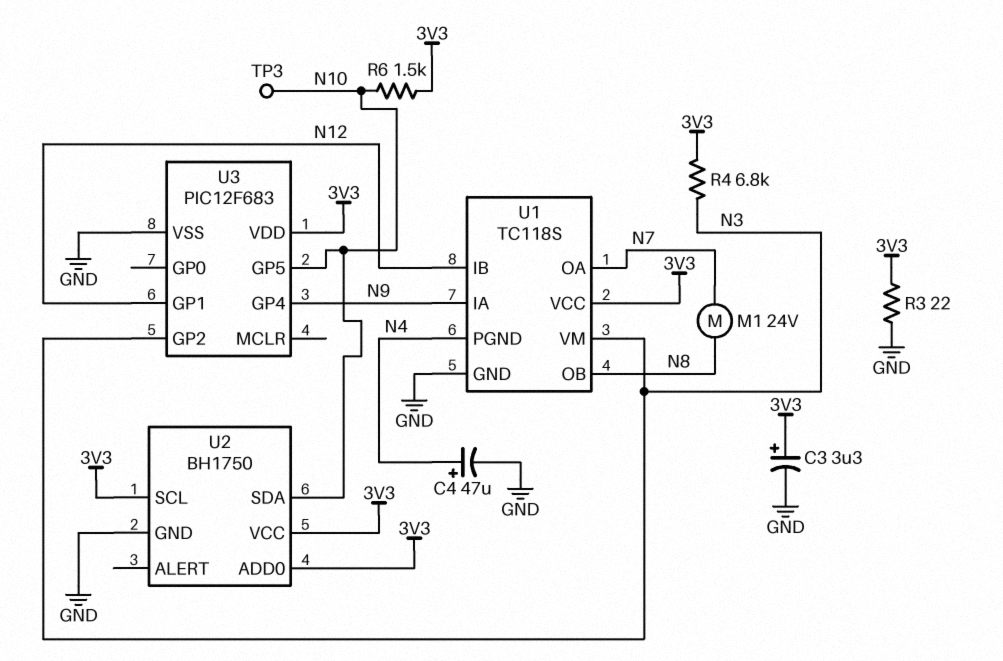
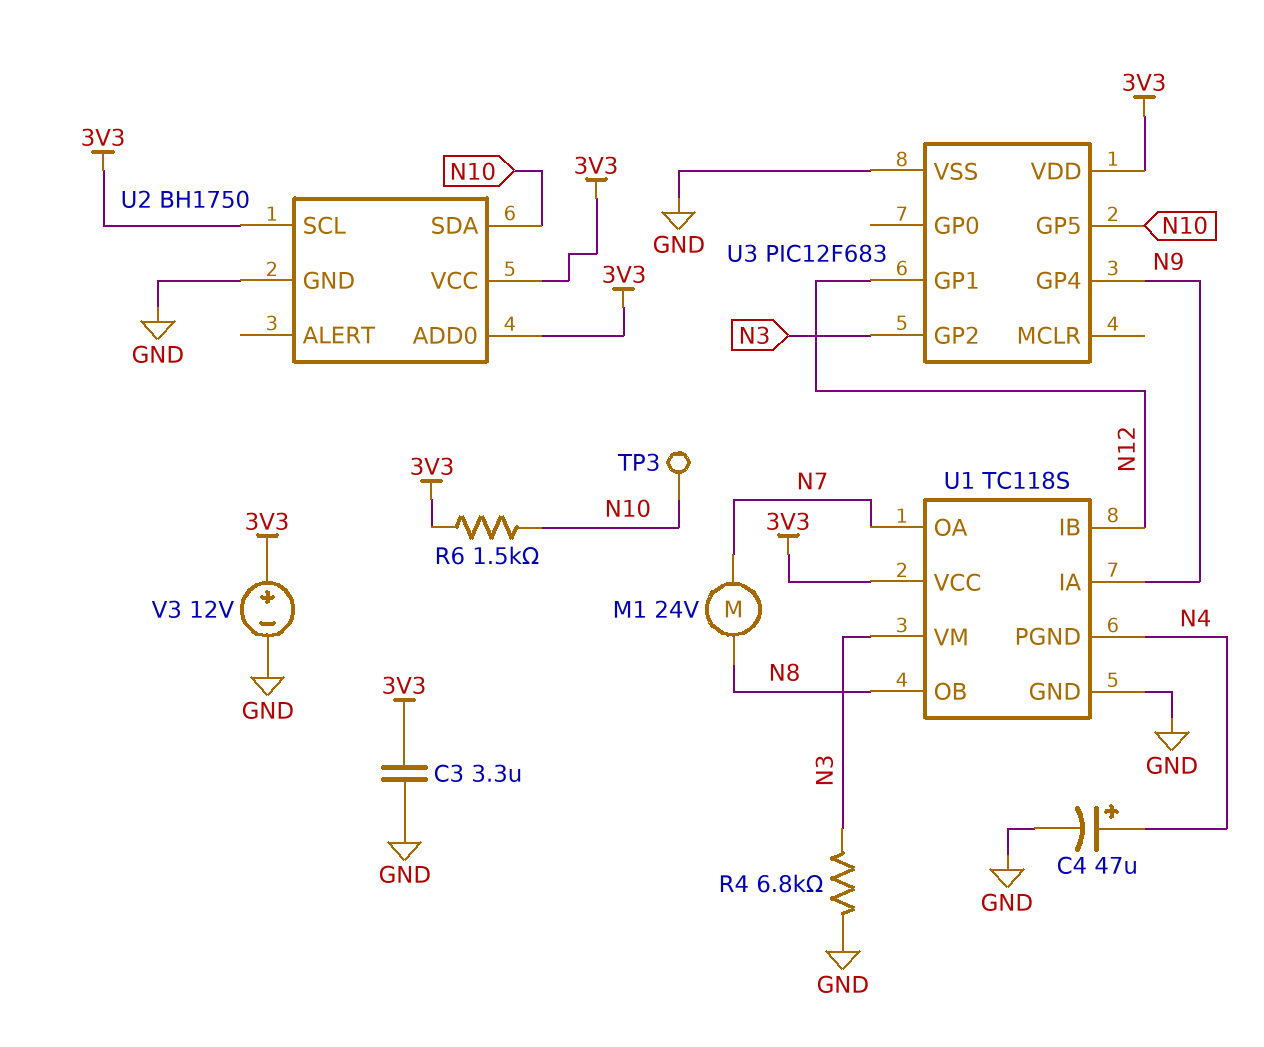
C3: 3.3uF (plus 3V3, minus GND) -> 3.3uF (3V3, GND)
R3: 22 (3V3, GND) -> none
R4: 6.8k (3V3, N3) -> 6.8k (GND, N3)
V3: none -> 12V (plus 3V3, minus GND)

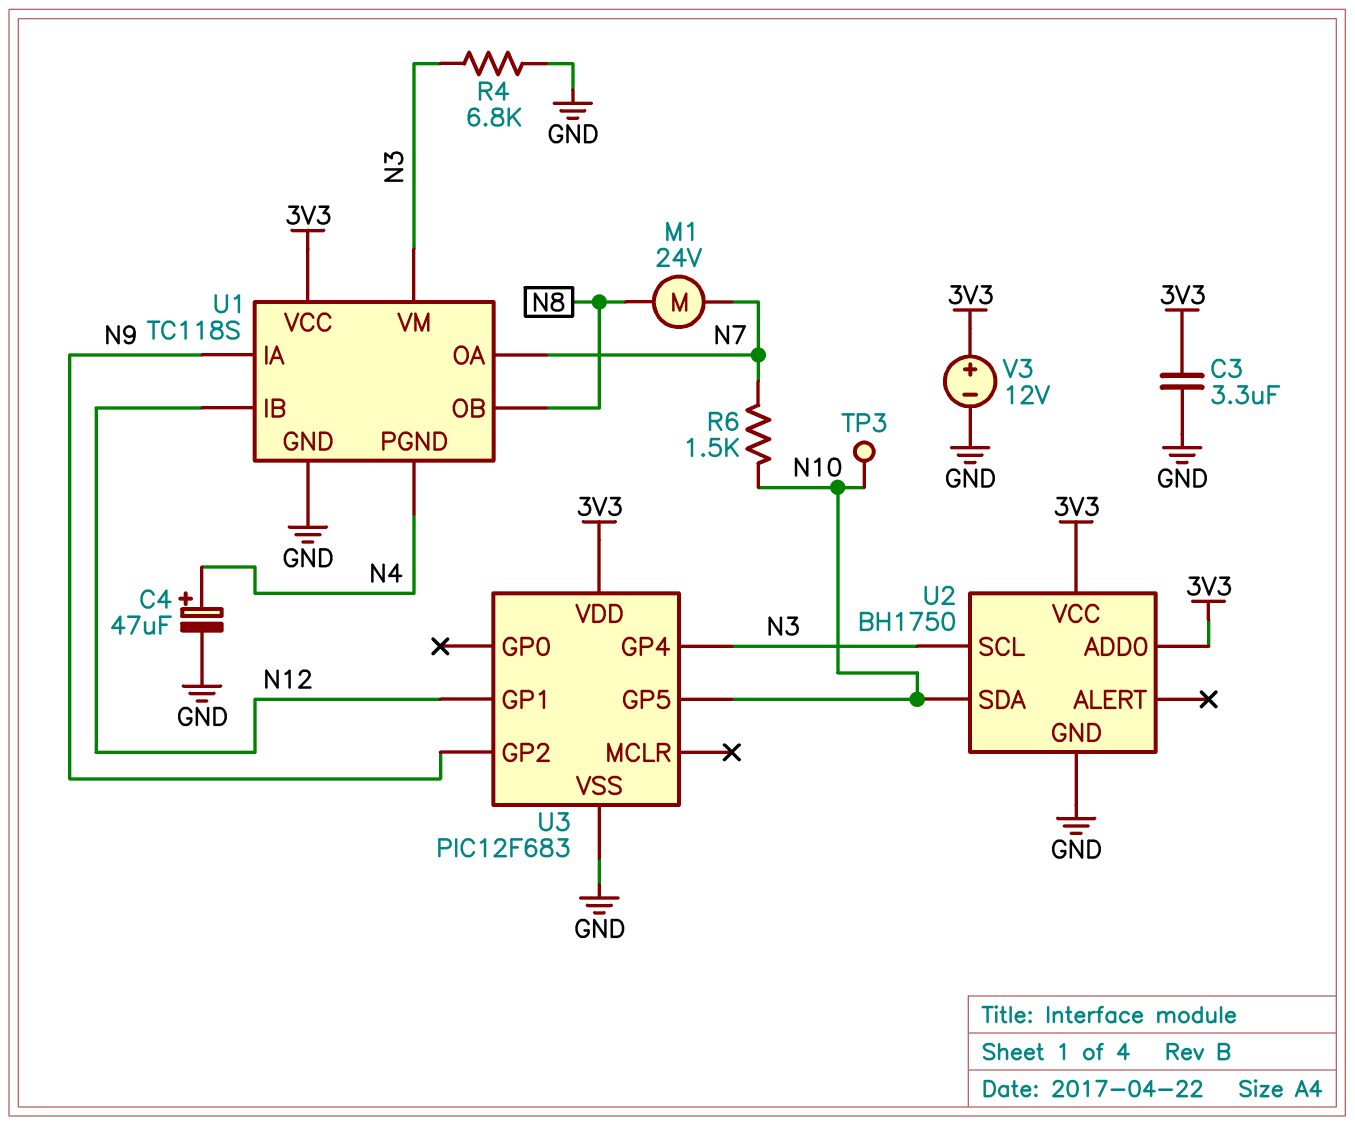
R6: 1.5k (3V3, N10) -> 1.5k (N7, N10)
U2 pin SCL: 3V3 -> N3
U3 pin GP2: N3 -> N9
U3 pin GP4: N9 -> N3

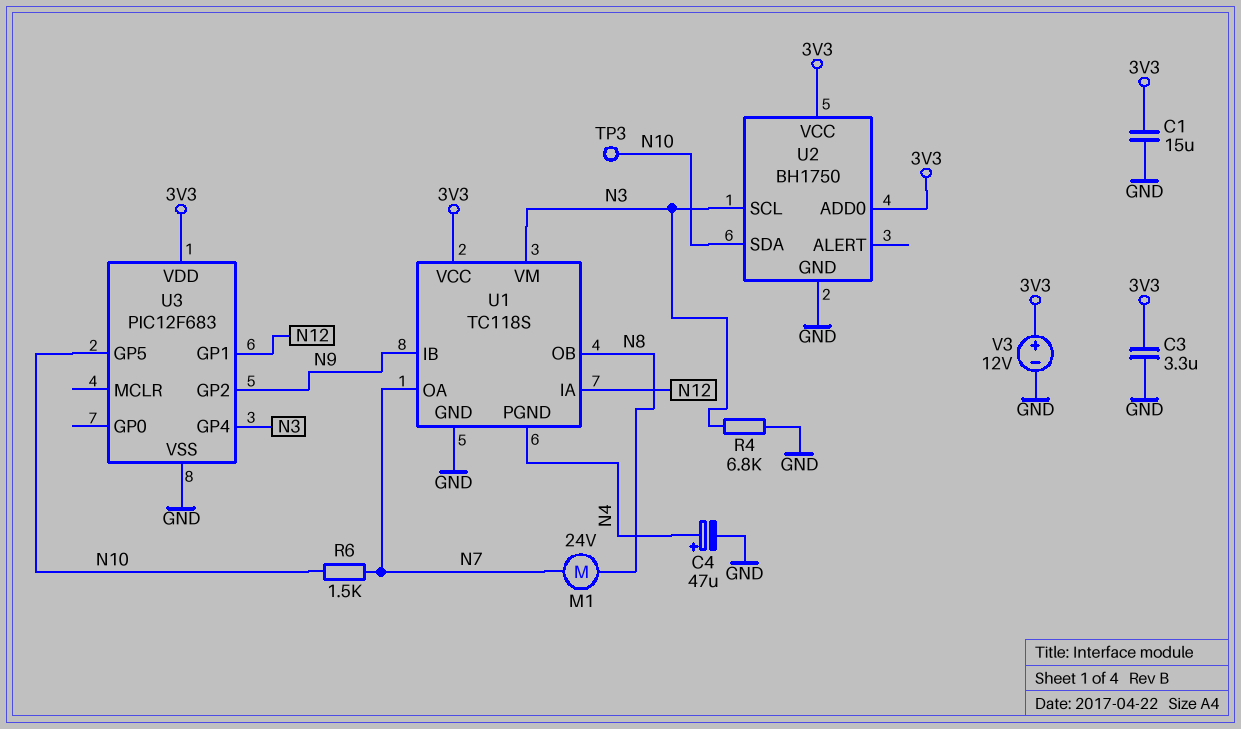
C1: none -> 15uF (3V3, GND)
U1 pin IA: N9 -> N12
U1 pin IB: N12 -> N9

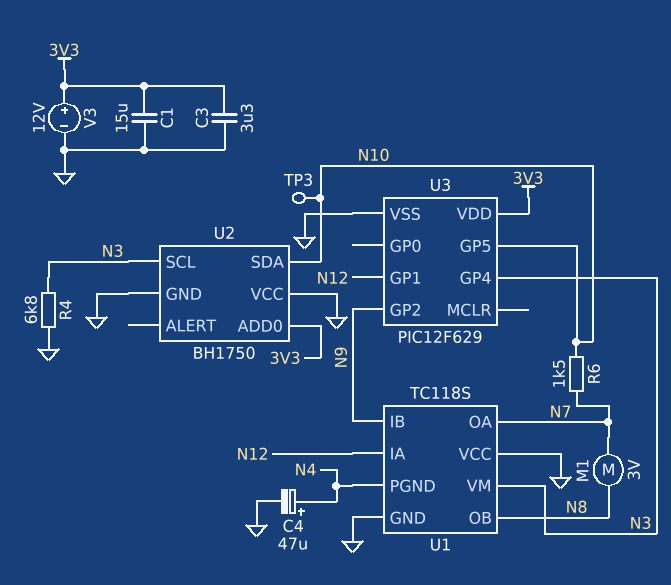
M1: motor 24V (N7, N8) -> motor 3V (N7, N8)
U1 pin VCC: 3V3 -> GND
U2 pin VCC: 3V3 -> GND
U3: PIC12F683 -> PIC12F629

